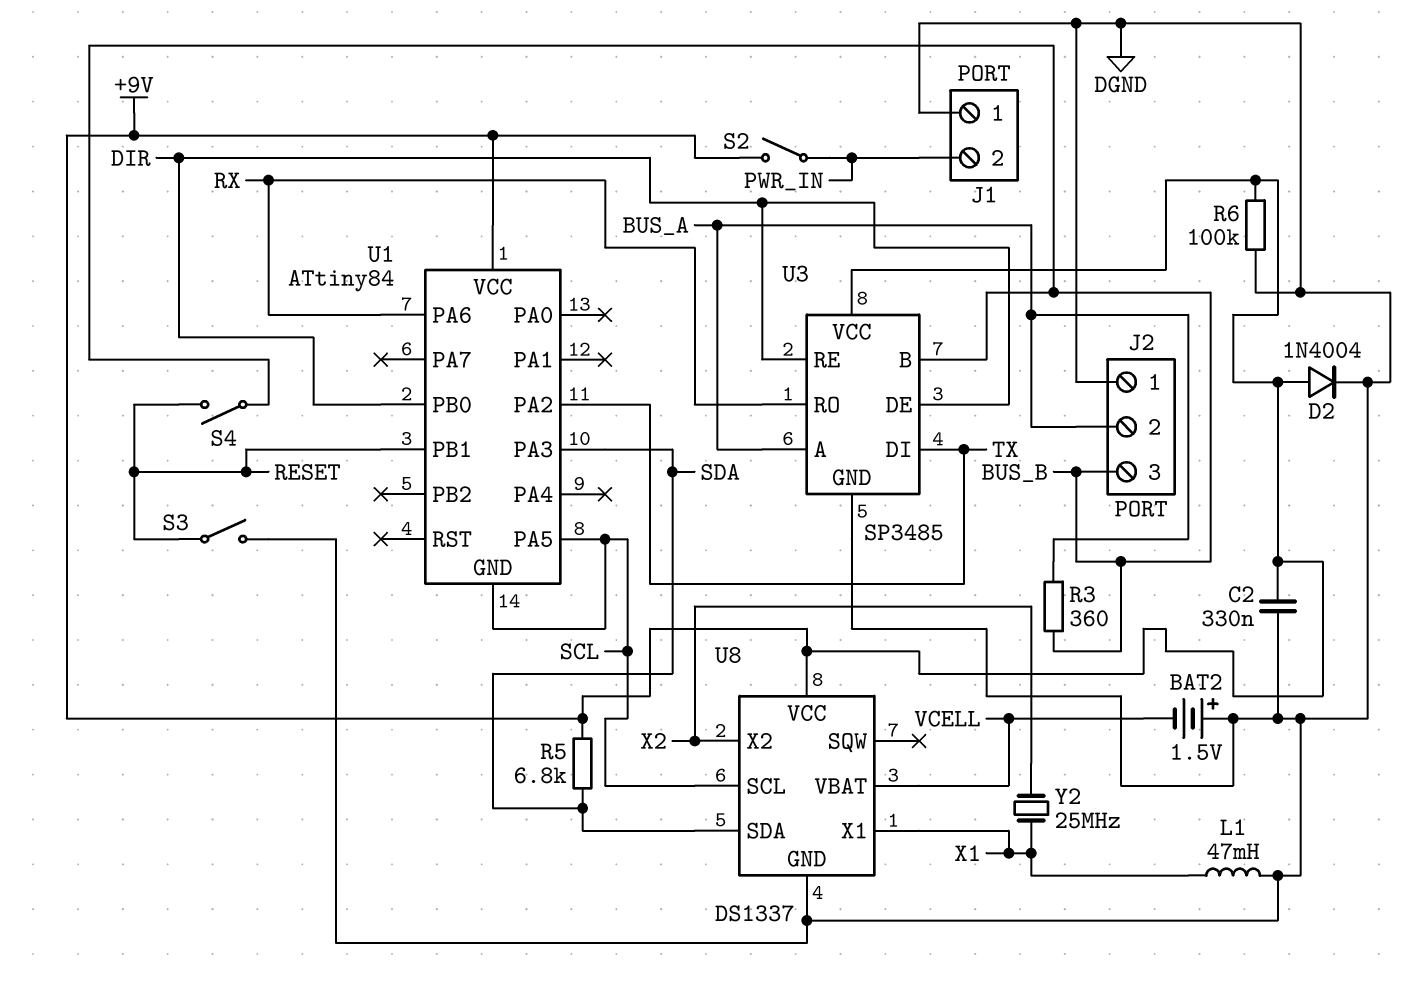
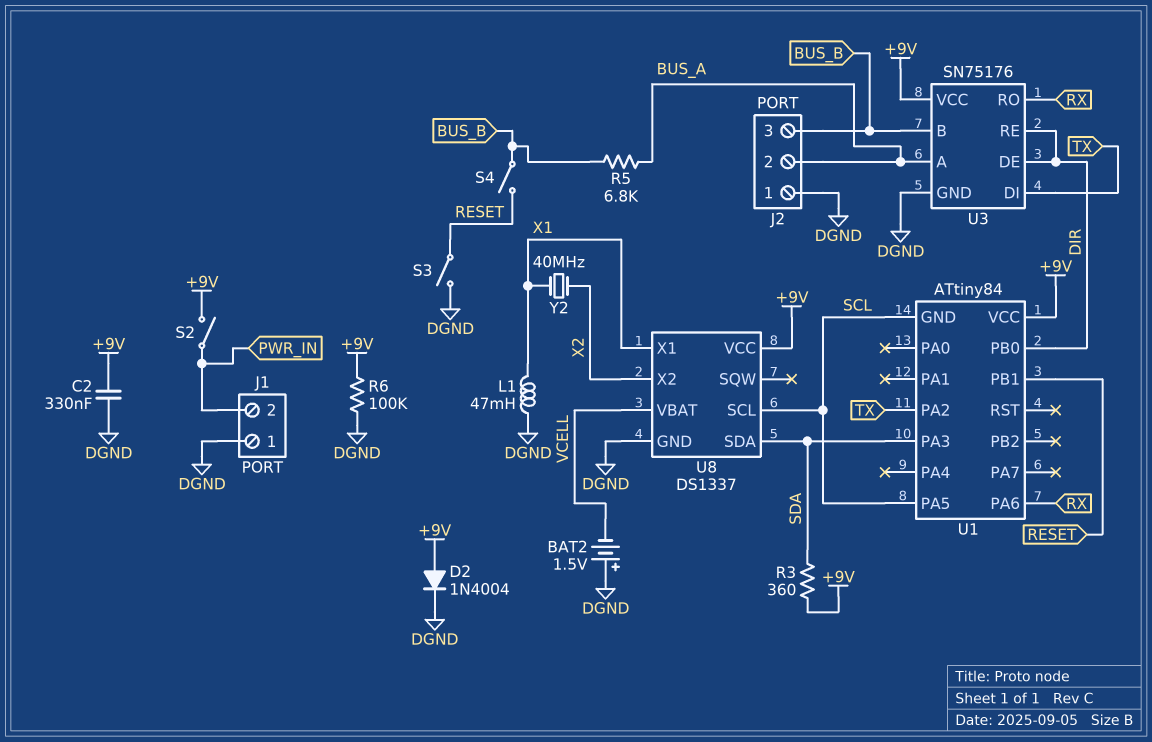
R3: 360 (BUS_A, BUS_B) -> 360 (+9V, SDA)
R5: 6.8k (+9V, SDA) -> 6.8k (BUS_A, BUS_B)
U3: SP3485 -> SN75176
Y2: 25MHz (X1, X2) -> 40MHz (X1, X2)

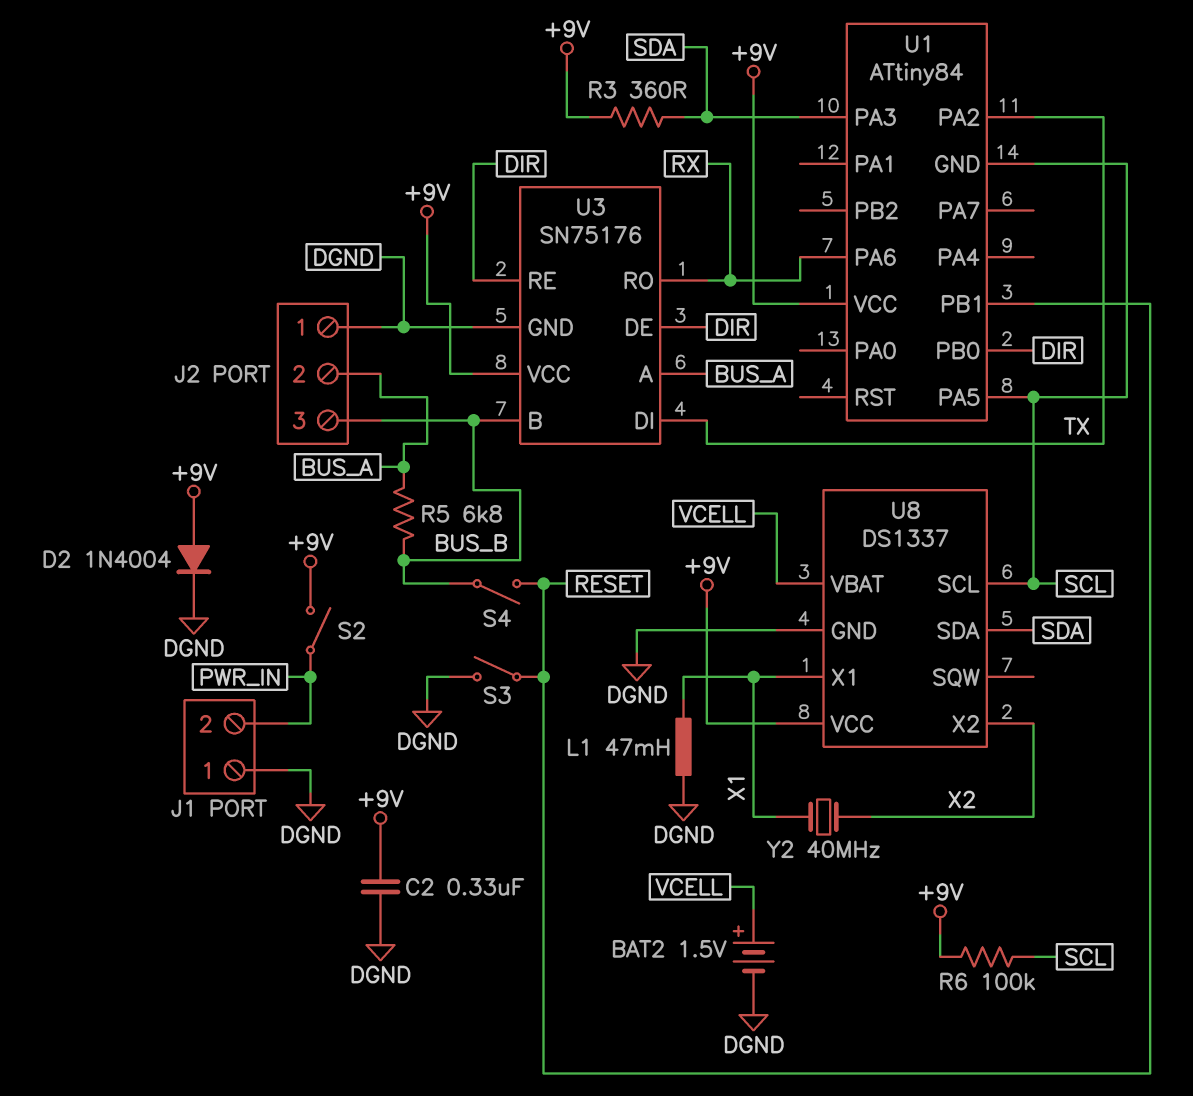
BAT2: 1.5V (plus DGND, minus VCELL) -> 1.5V (plus VCELL, minus DGND)
R6: 100k (+9V, DGND) -> 100k (+9V, SCL)

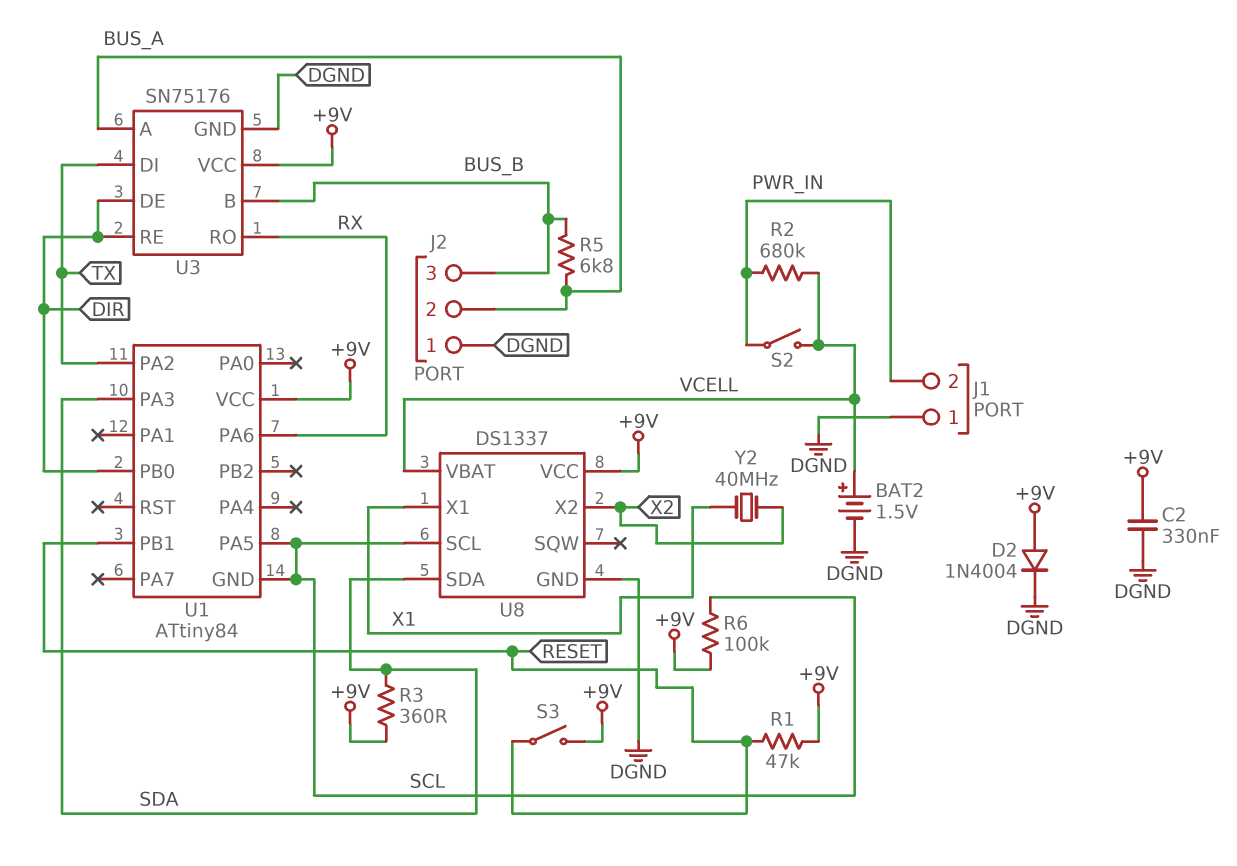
L1: 47mH (DGND, X1) -> none
R1: none -> 47k (+9V, RESET)
R2: none -> 680k (PWR_IN, VCELL)
S2: switch (+9V, PWR_IN) -> switch (PWR_IN, VCELL)
S3: switch (DGND, RESET) -> switch (+9V, RESET)
S4: switch (BUS_B, RESET) -> none

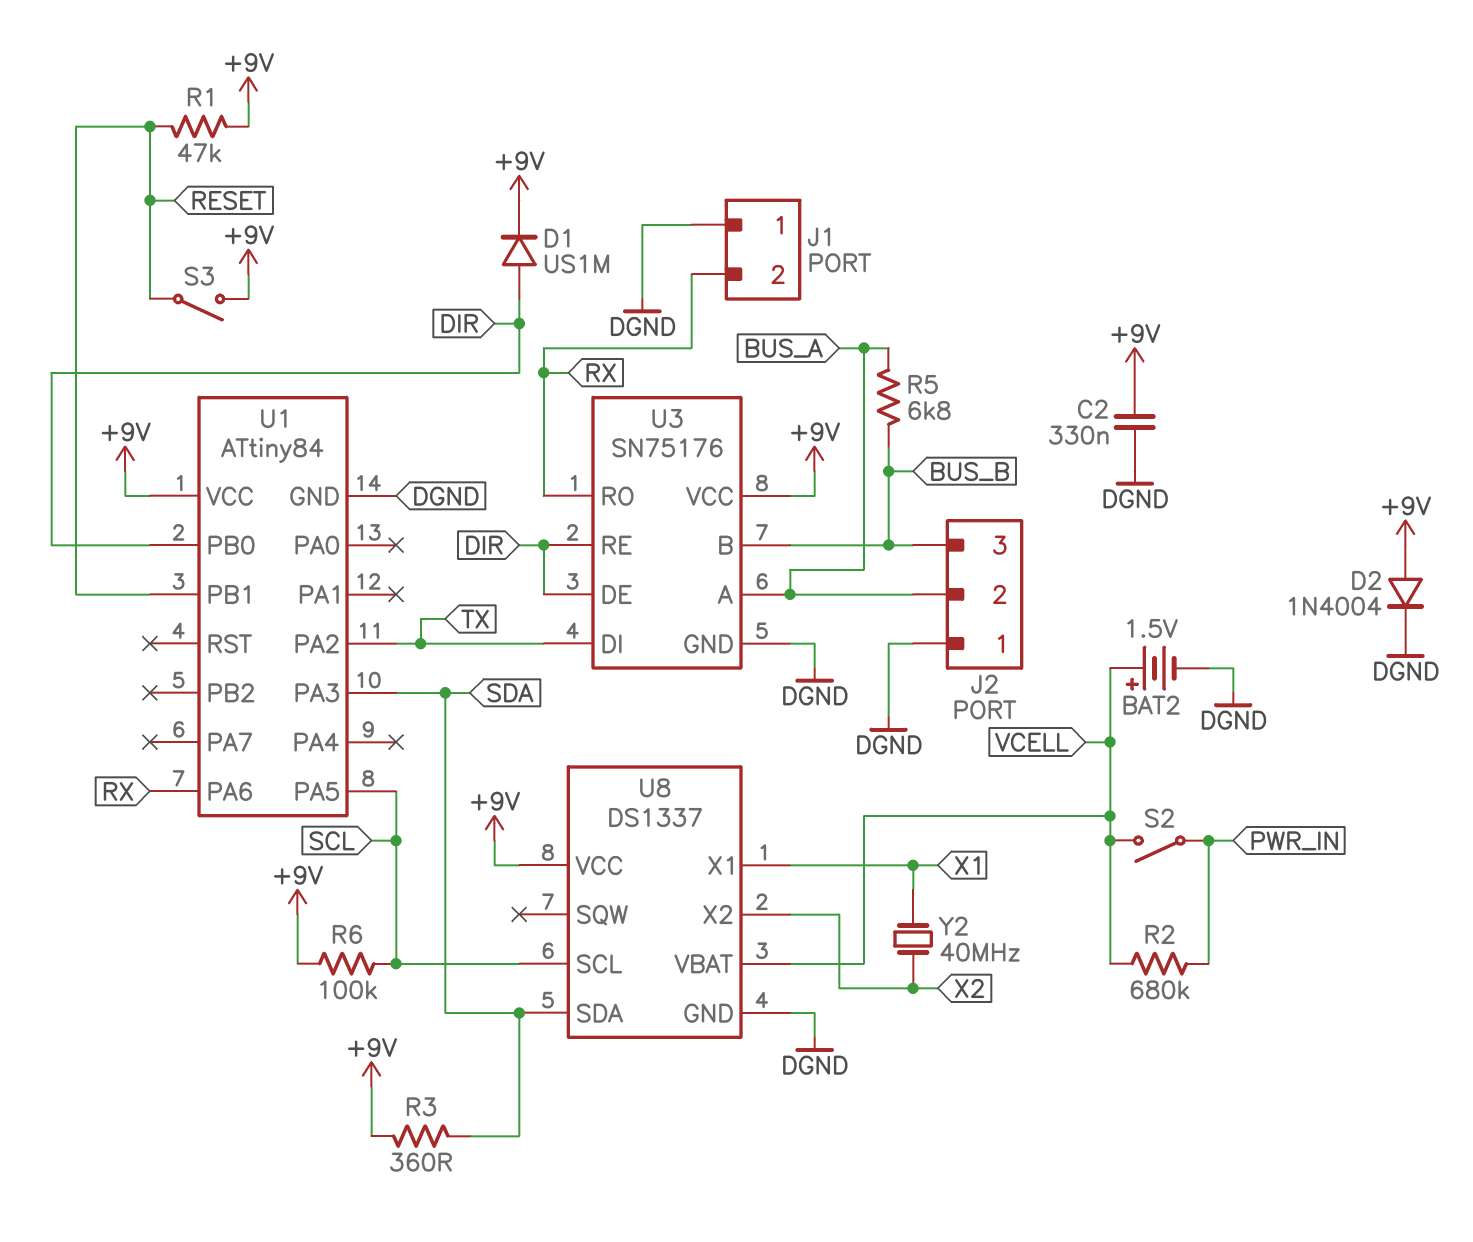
D1: none -> diode US1M (A DIR, K +9V)
J1 pin 2: PWR_IN -> RX
U1 pin GND: SCL -> DGND

